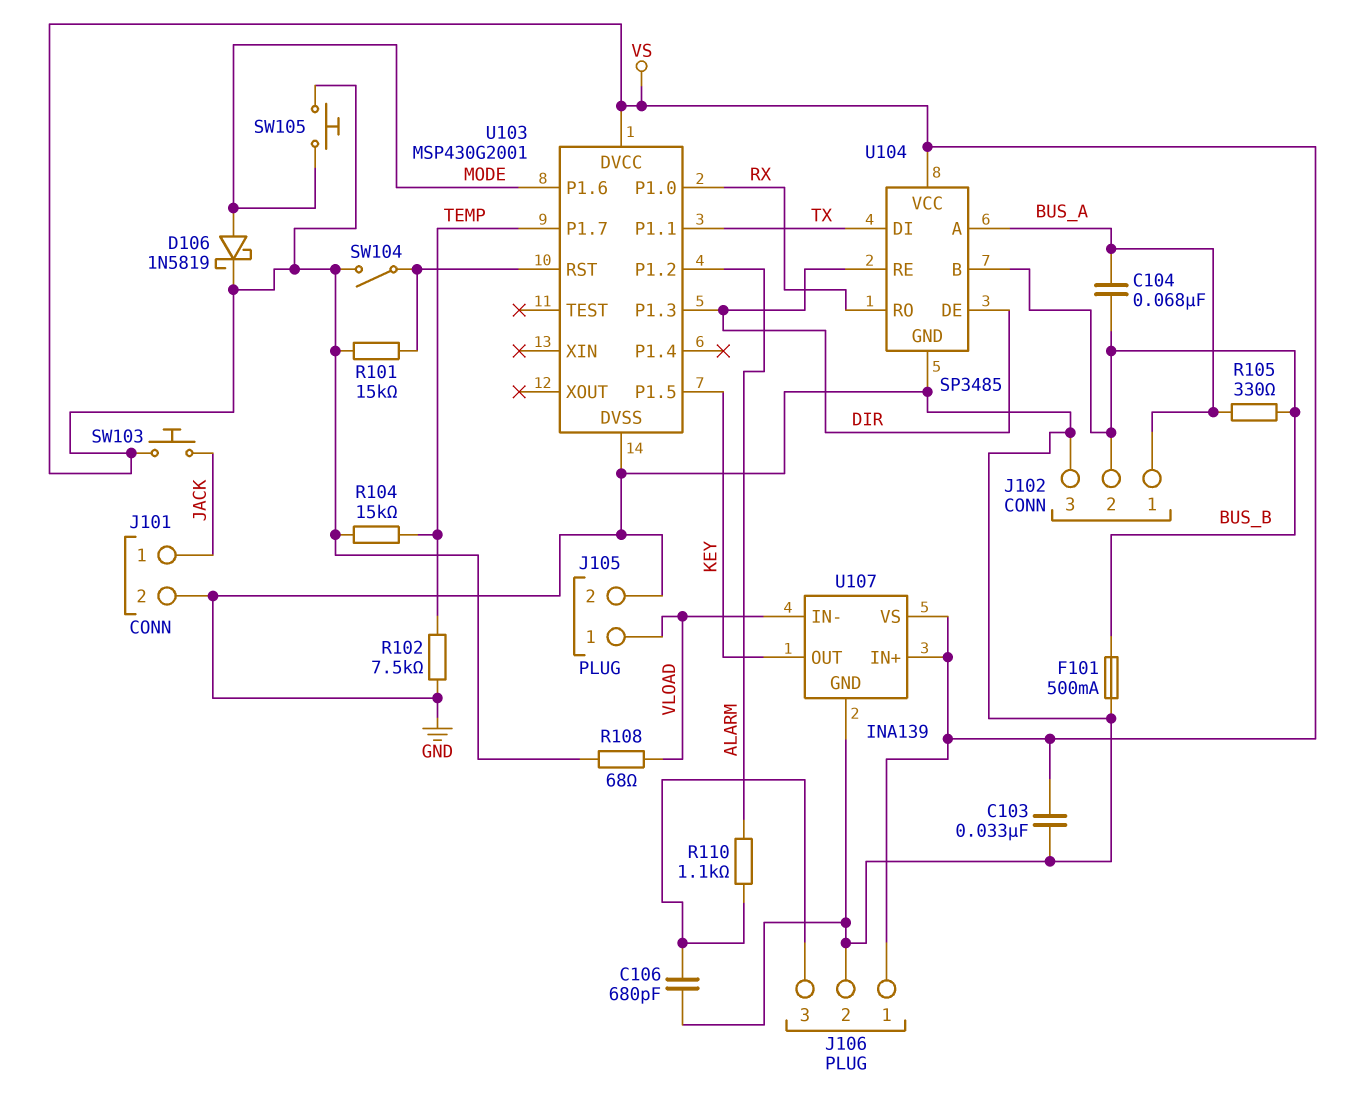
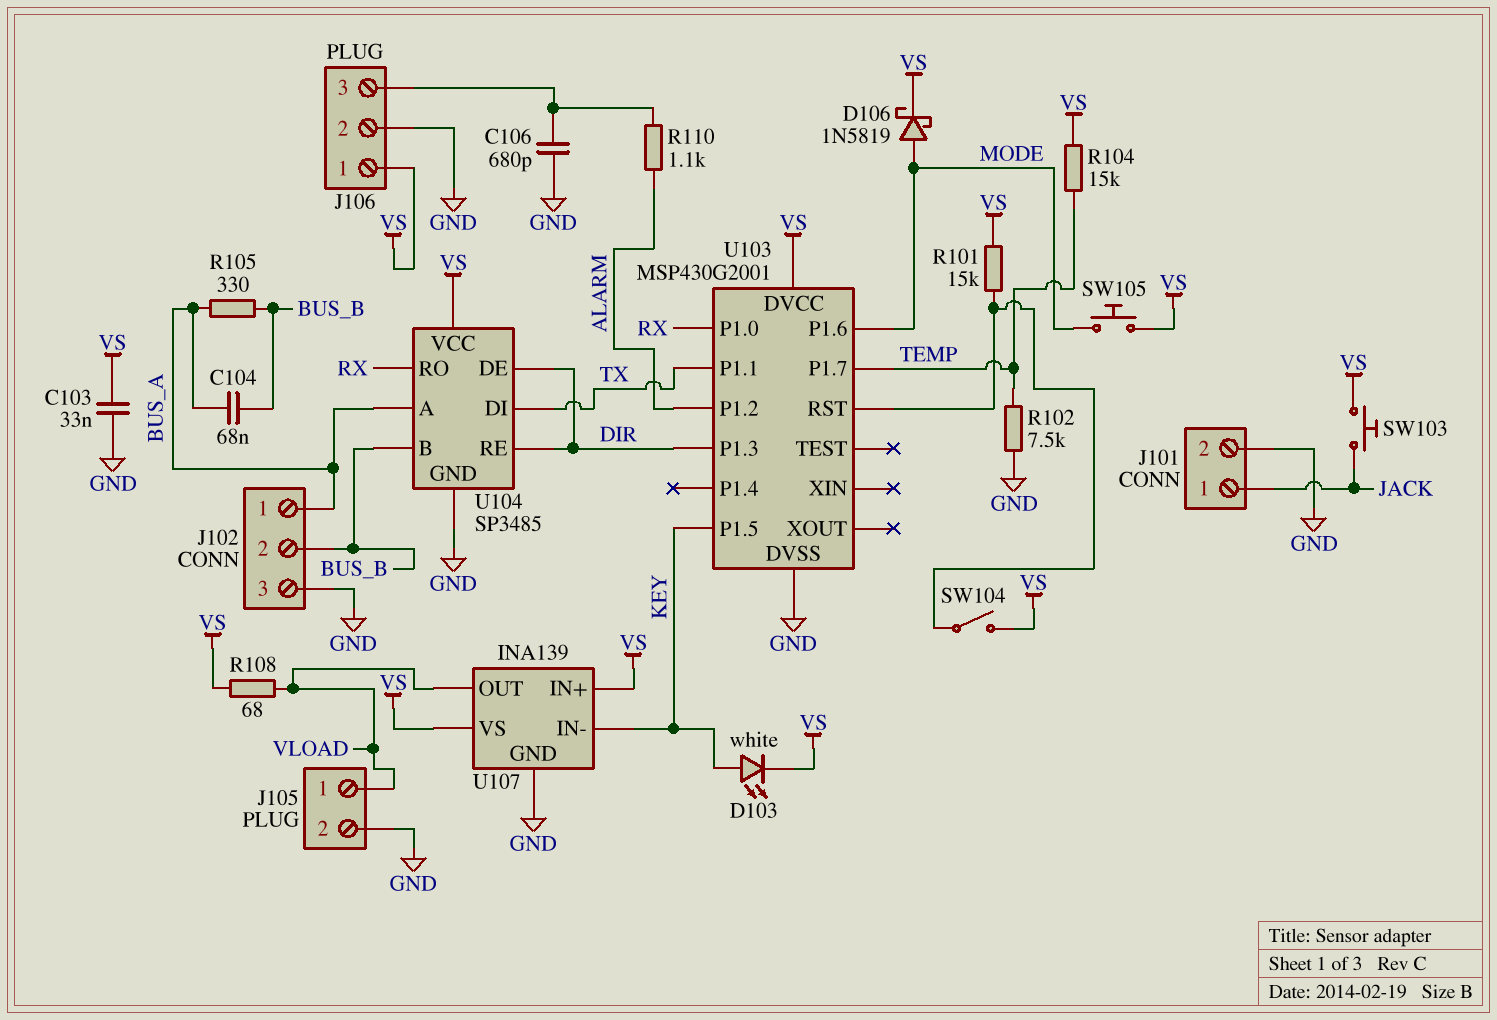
D103: none -> LED white (A KEY, K VS)
F101: 500mA (BUS_B, GND) -> none
U107 pin IN-: VLOAD -> KEY
U107 pin OUT: KEY -> VLOAD

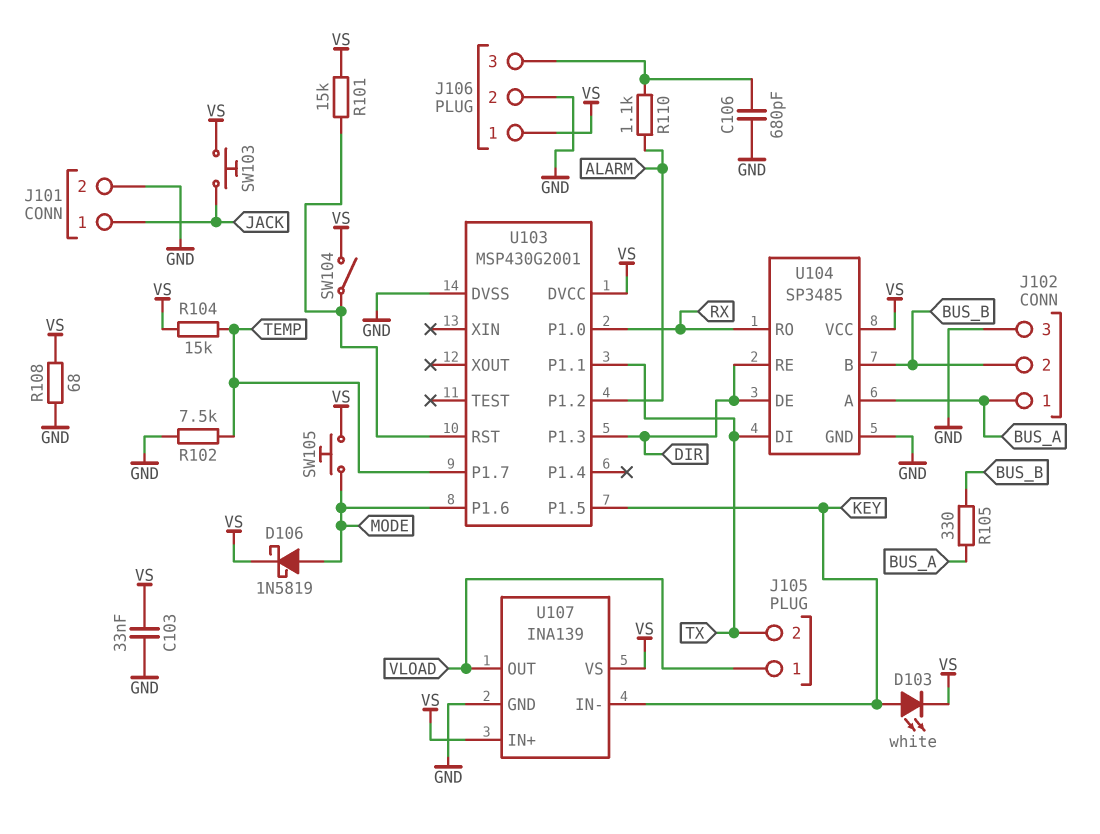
C104: 68nF (BUS_A, BUS_B) -> none
J105 pin 2: GND -> TX
R108: 68 (VLOAD, VS) -> 68 (GND, VS)

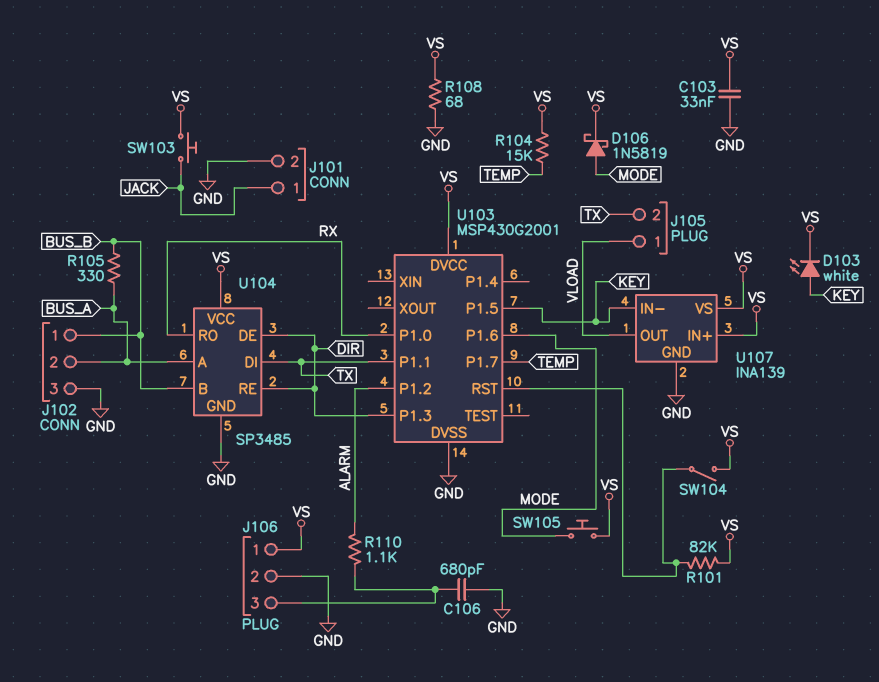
J102 pin 1: BUS_A -> BUS_B
J102 pin 2: BUS_B -> BUS_A
R101: 15k (U103/RST, VS) -> 82k (U103/RST, VS)
R102: 7.5k (GND, TEMP) -> none

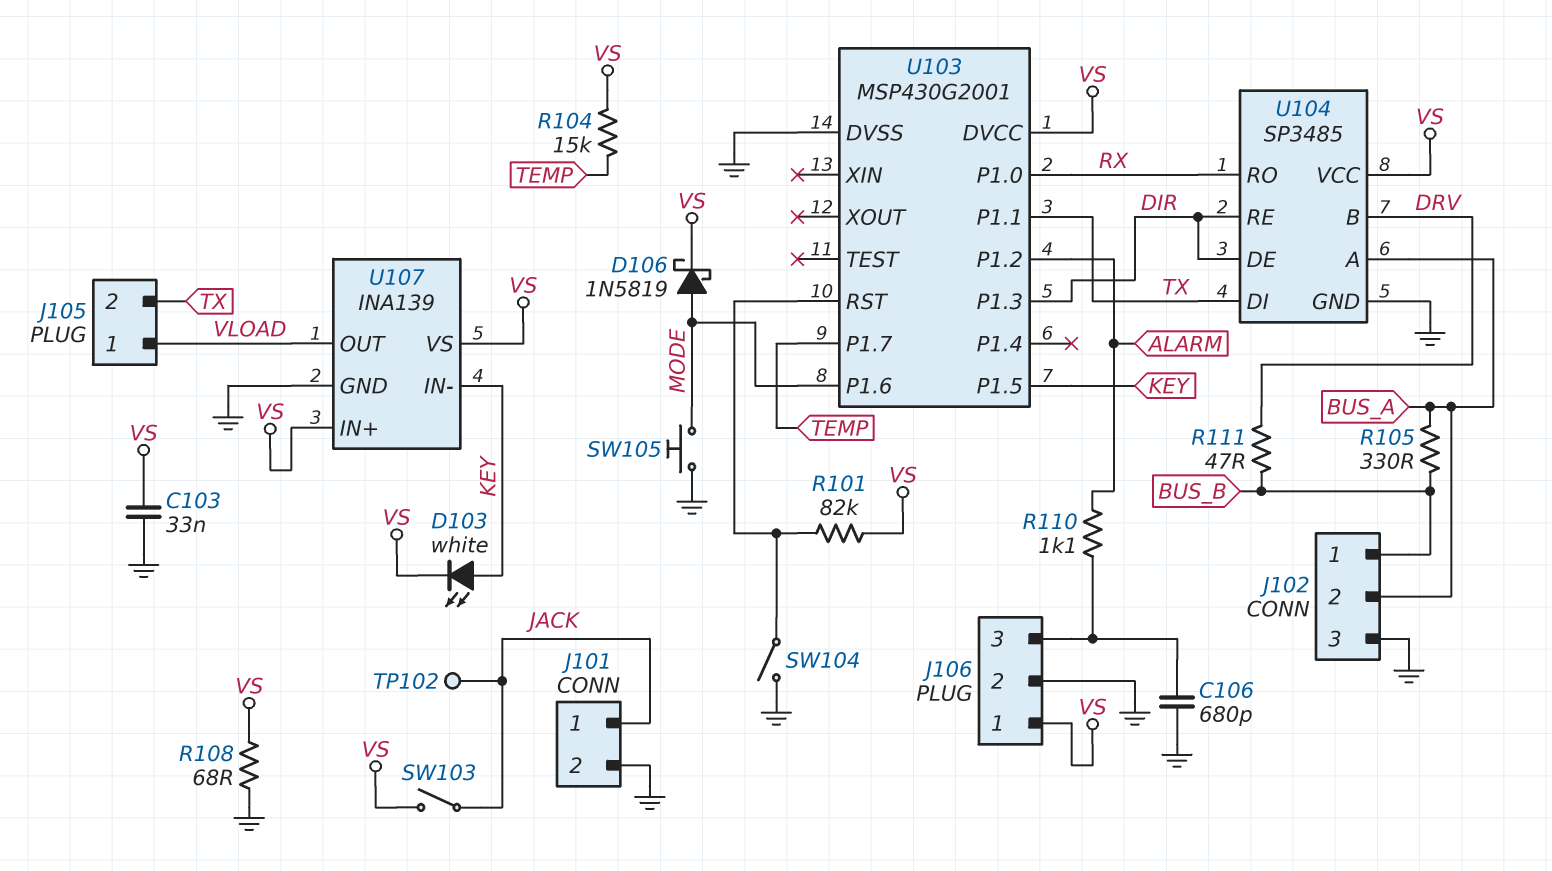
R111: none -> 47 (BUS_B, DRV)
SW103: button (JACK, VS) -> switch (JACK, VS)
SW104: switch (U103/RST, VS) -> switch (GND, U103/RST)
SW105: button (MODE, VS) -> button (GND, MODE)
TP102: none -> test point (JACK)
U104 pin B: BUS_B -> DRV

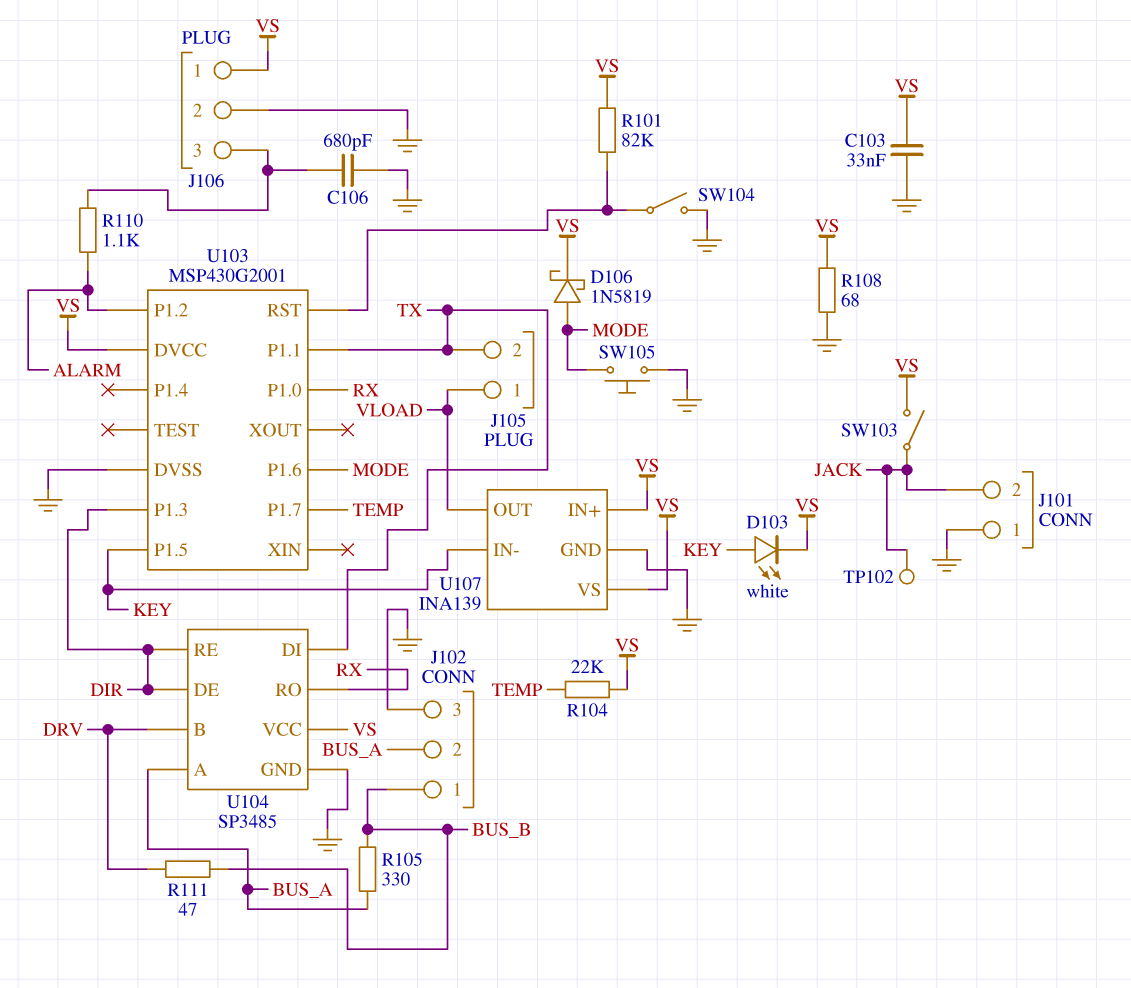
J101 pin 1: JACK -> GND
J101 pin 2: GND -> JACK
R104: 15k (TEMP, VS) -> 22k (TEMP, VS)

